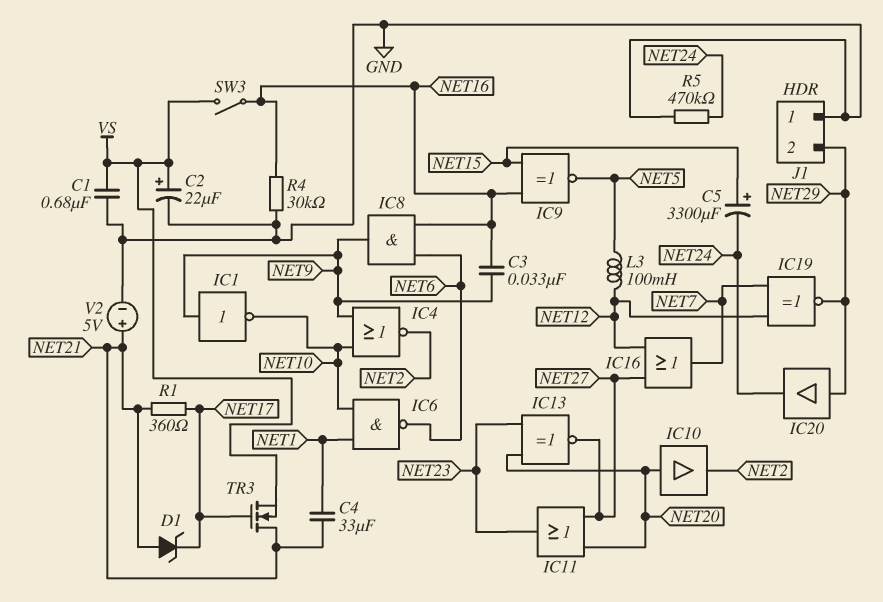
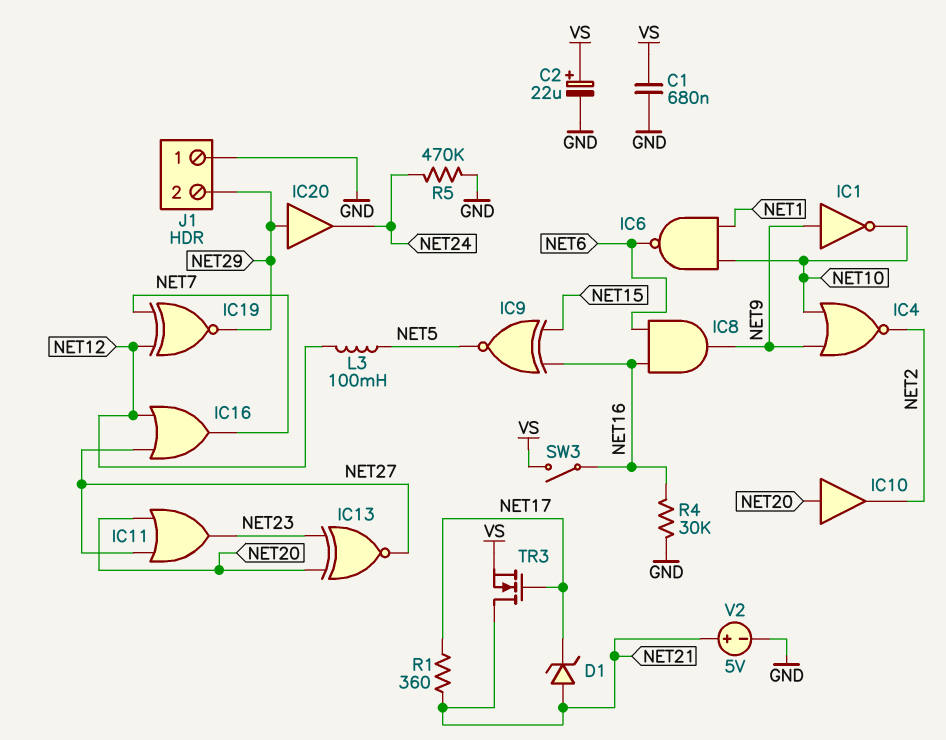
C3: 33nF (NET9, NET16) -> none
C4: 33uF (NET1, NET21) -> none
C5: 3300uF (plus NET15, minus NET24) -> none

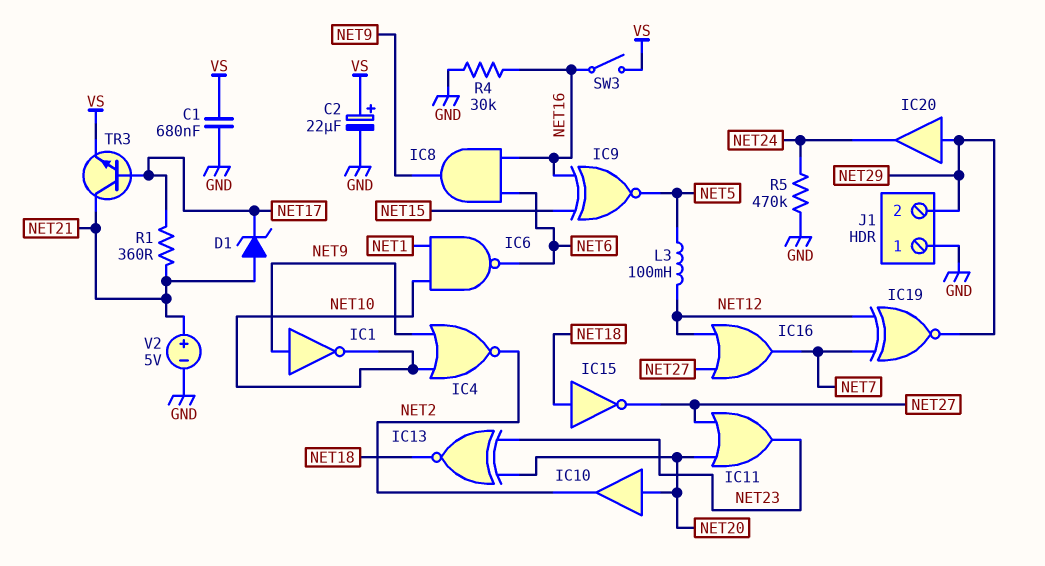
IC13: XNOR (in NET20, in NET23, out NET27) -> XNOR (in NET20, in NET23, out NET18)
IC15: none -> NOT (in NET18, out NET27)
TR3: NMOS (G NET17, D NET21, S VS) -> NPN (B NET17, C NET21, E VS)

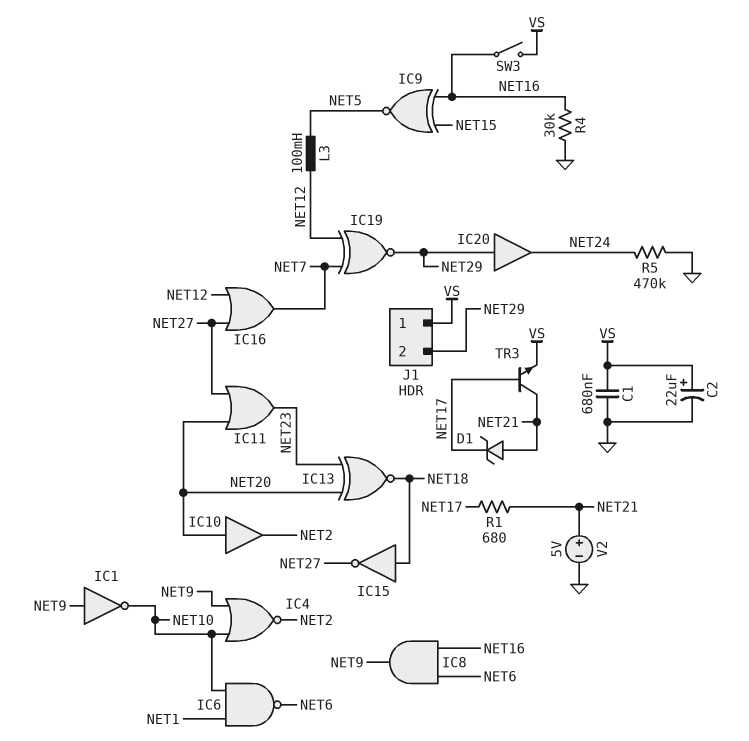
J1 pin 1: GND -> VS
R1: 360 (NET17, NET21) -> 680 (NET17, NET21)

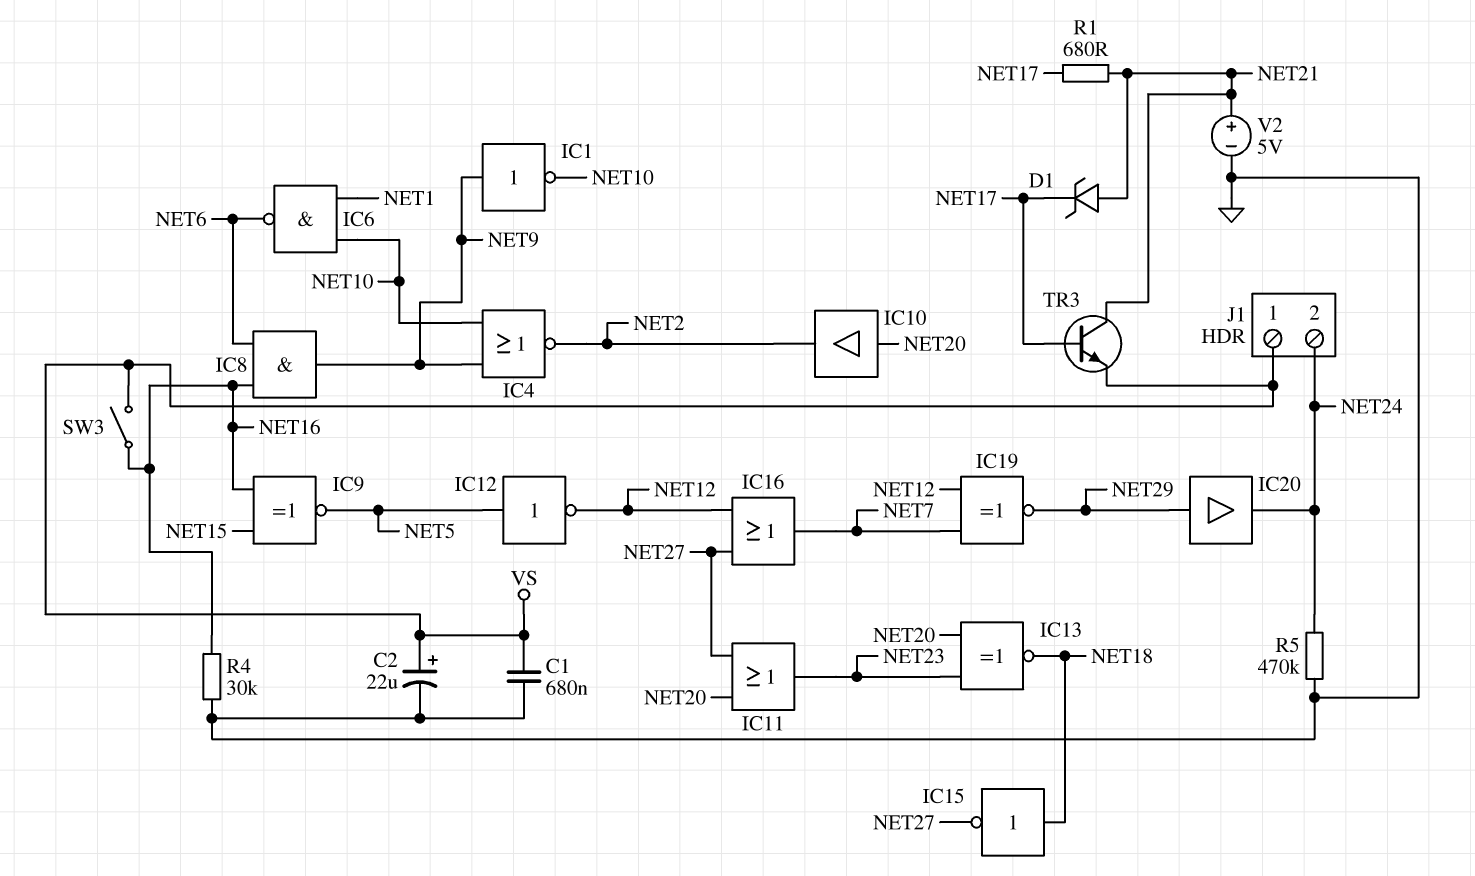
IC12: none -> NOT (in NET5, out NET12)
J1 pin 2: NET29 -> NET24
L3: 100mH (NET5, NET12) -> none

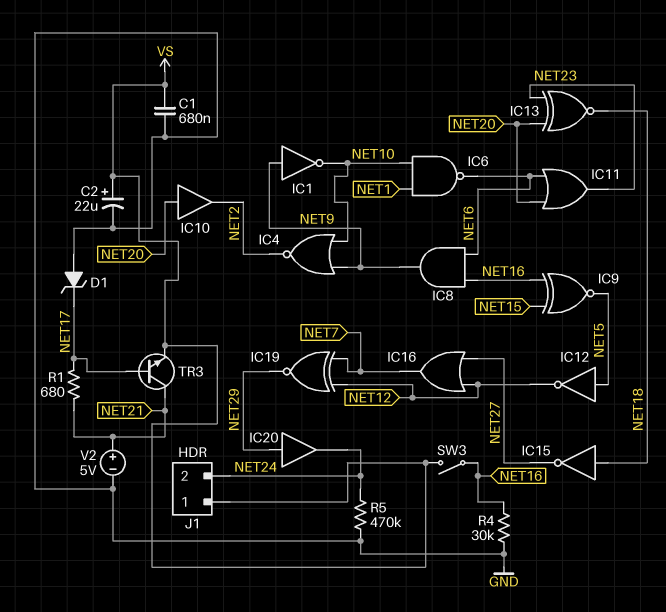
D1: zener (A NET21, K NET17) -> zener (A GND, K NET17)
IC11: OR (in NET20, in NET27, out NET23) -> OR (in NET6, in NET20, out NET23)

